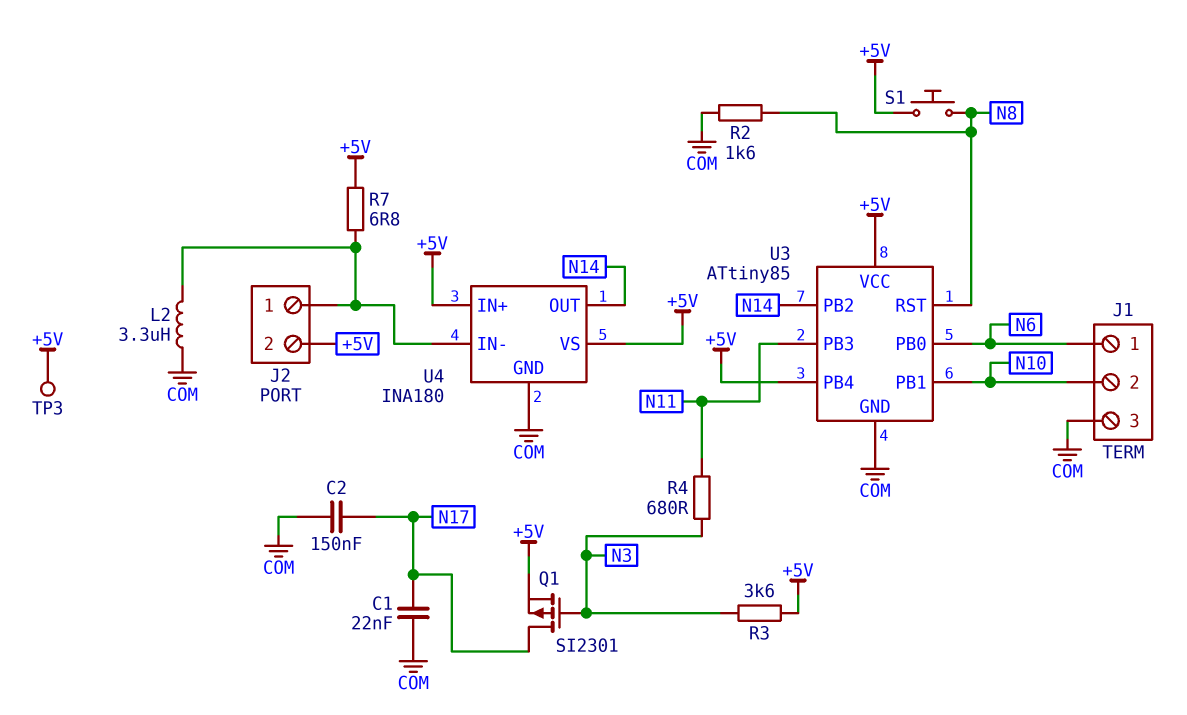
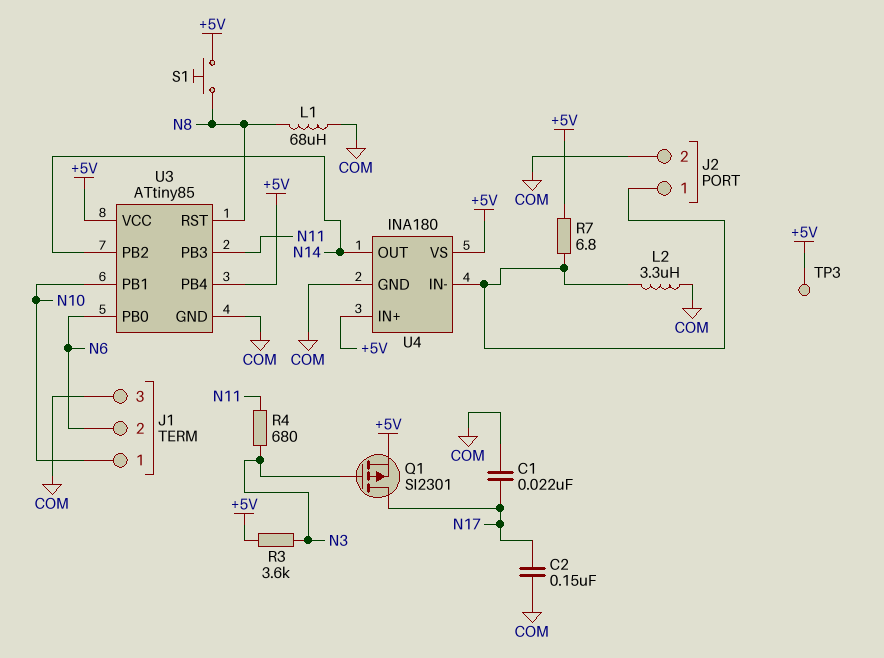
J1 pin 1: N6 -> N10
J1 pin 2: N10 -> N6
J2 pin 2: +5V -> COM
L1: none -> 68uH (COM, N8)
R2: 1.6k (COM, N8) -> none

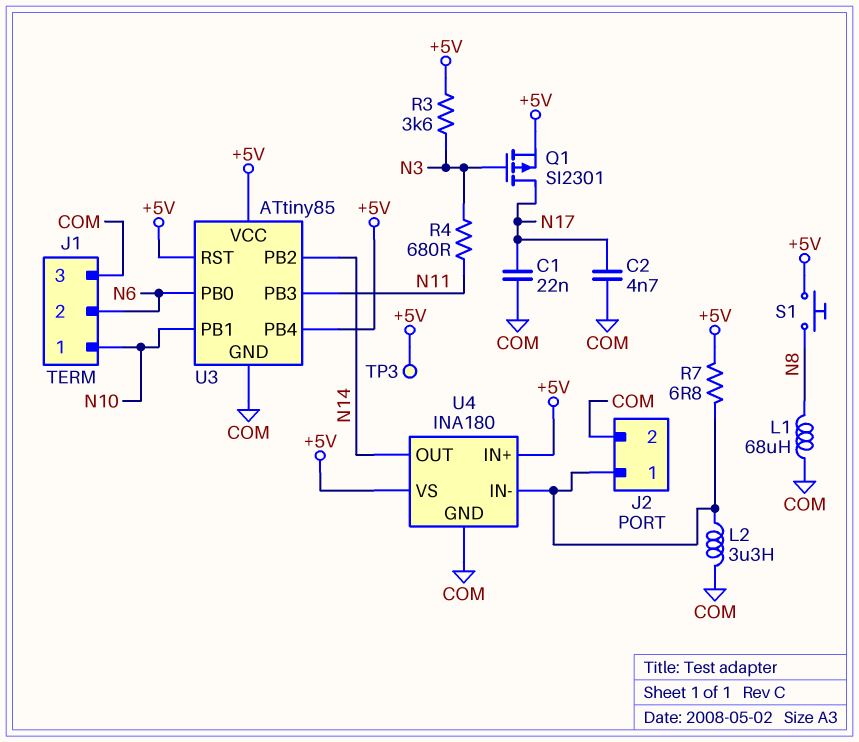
C2: 150nF (COM, N17) -> 4.7nF (COM, N17)
U3 pin RST: N8 -> +5V

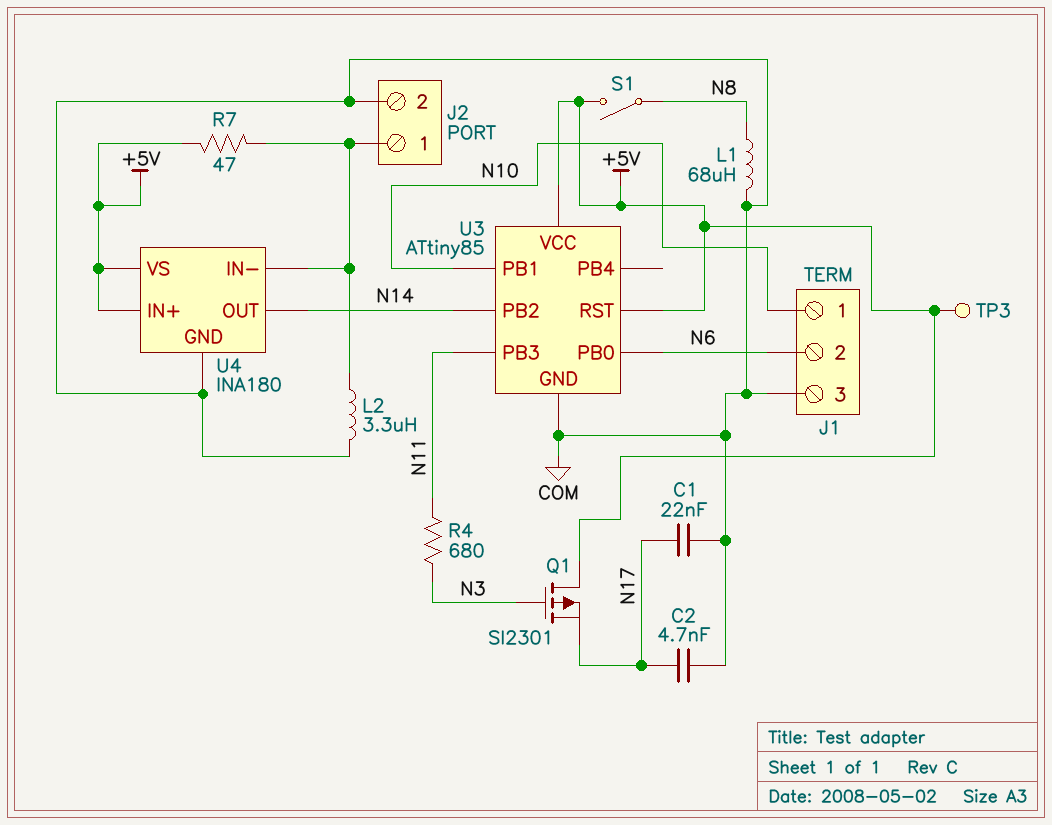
Q1: PMOS SI2301 (G N3, D N17, S +5V) -> PMOS SI2301 (G N3, D +5V, S N17)
R3: 3.6k (+5V, N3) -> none
R7: 6.8 (+5V, J2/1) -> 47 (+5V, J2/1)
S1: button (+5V, N8) -> switch (+5V, N8)
U3 pin PB4: +5V -> none

